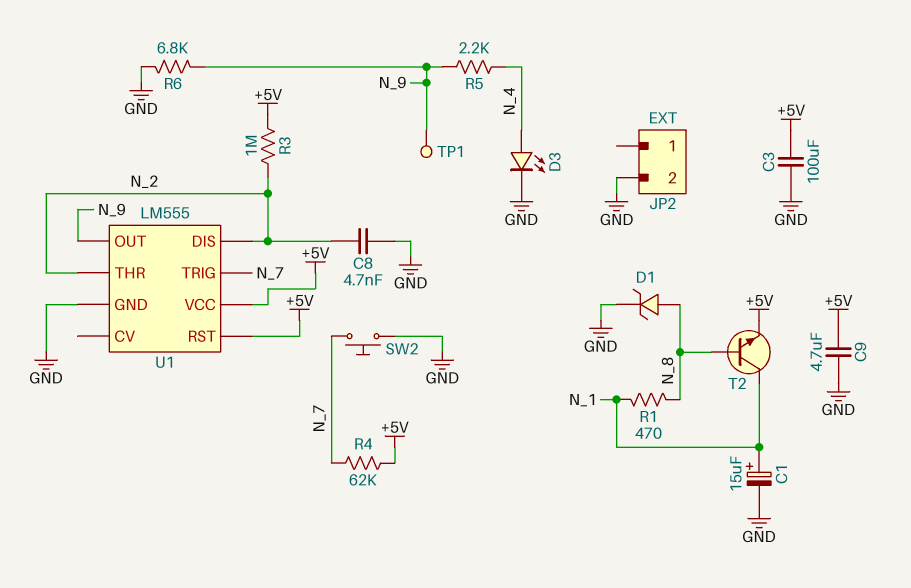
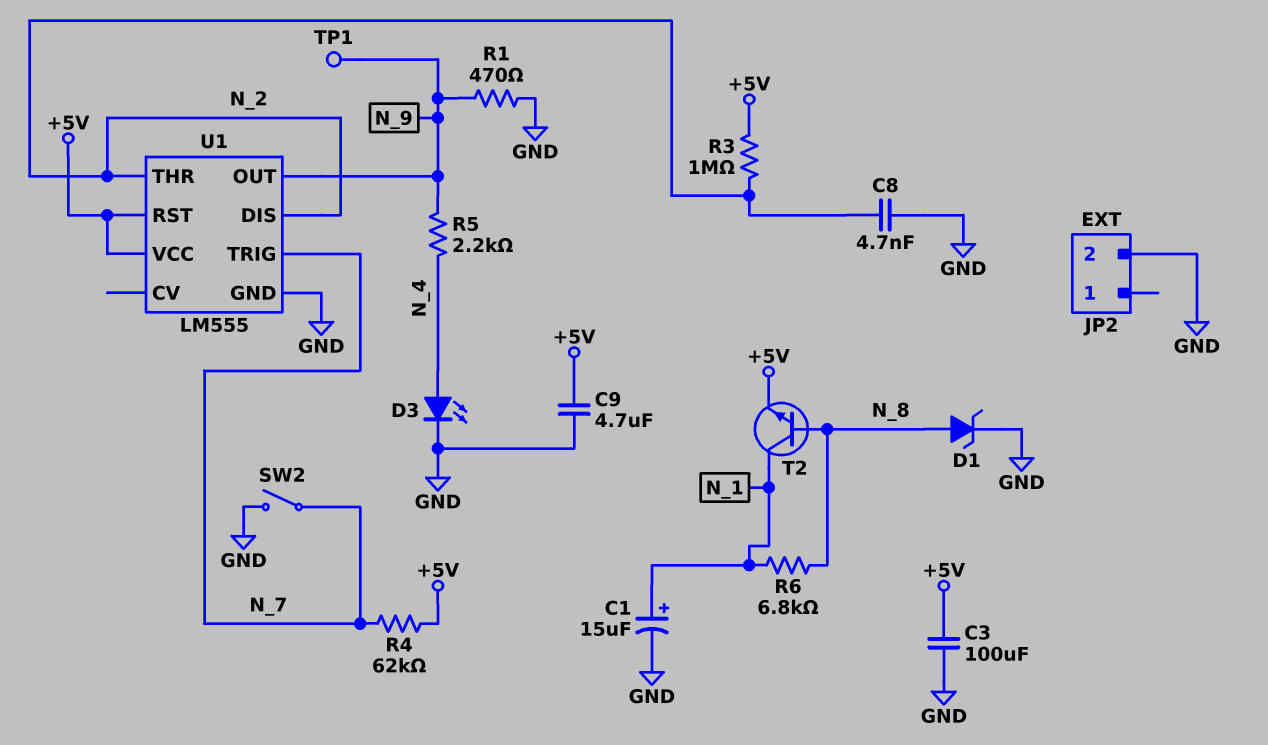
R1: 470 (N_1, N_8) -> 470 (GND, N_9)
R6: 6.8k (GND, N_9) -> 6.8k (N_1, N_8)
SW2: button (GND, N_7) -> switch (GND, N_7)

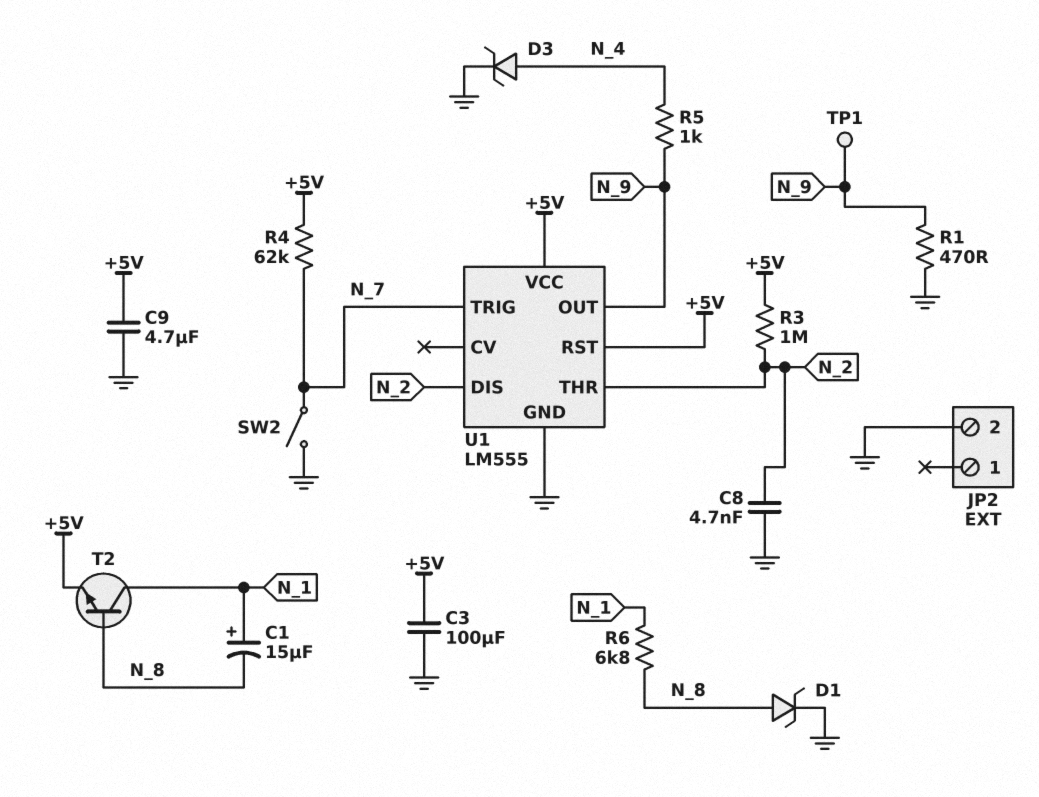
C1: 15uF (plus N_1, minus GND) -> 15uF (plus N_1, minus N_8)
D3: LED (A N_4, K GND) -> zener (A N_4, K GND)
R5: 2.2k (N_4, N_9) -> 1k (N_4, N_9)

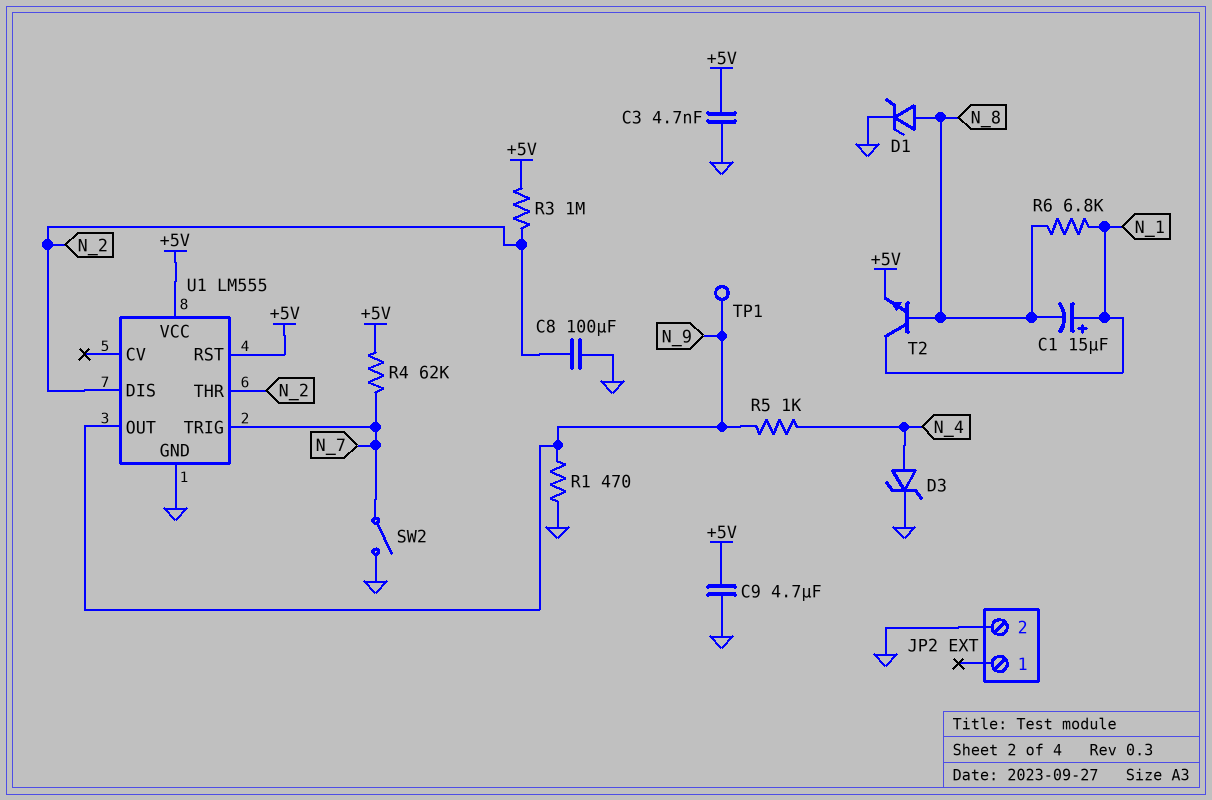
C3: 100uF (+5V, GND) -> 4.7nF (+5V, GND)
C8: 4.7nF (GND, N_2) -> 100uF (GND, N_2)

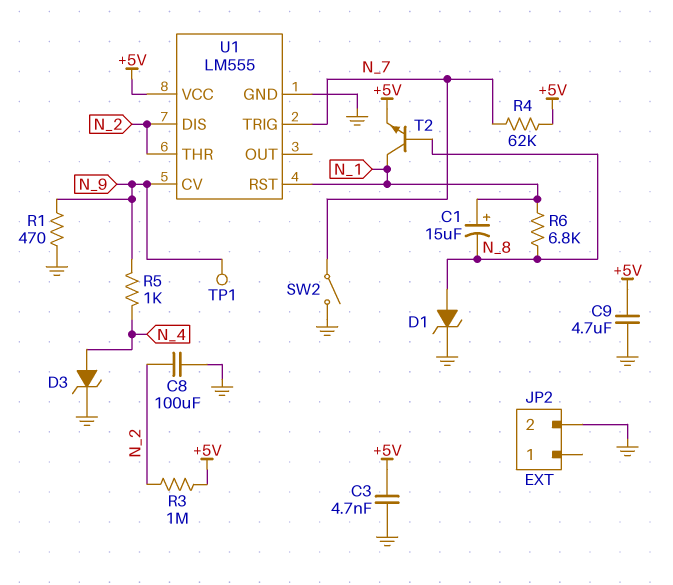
U1 pin CV: none -> N_9
U1 pin OUT: N_9 -> none
U1 pin RST: +5V -> N_1

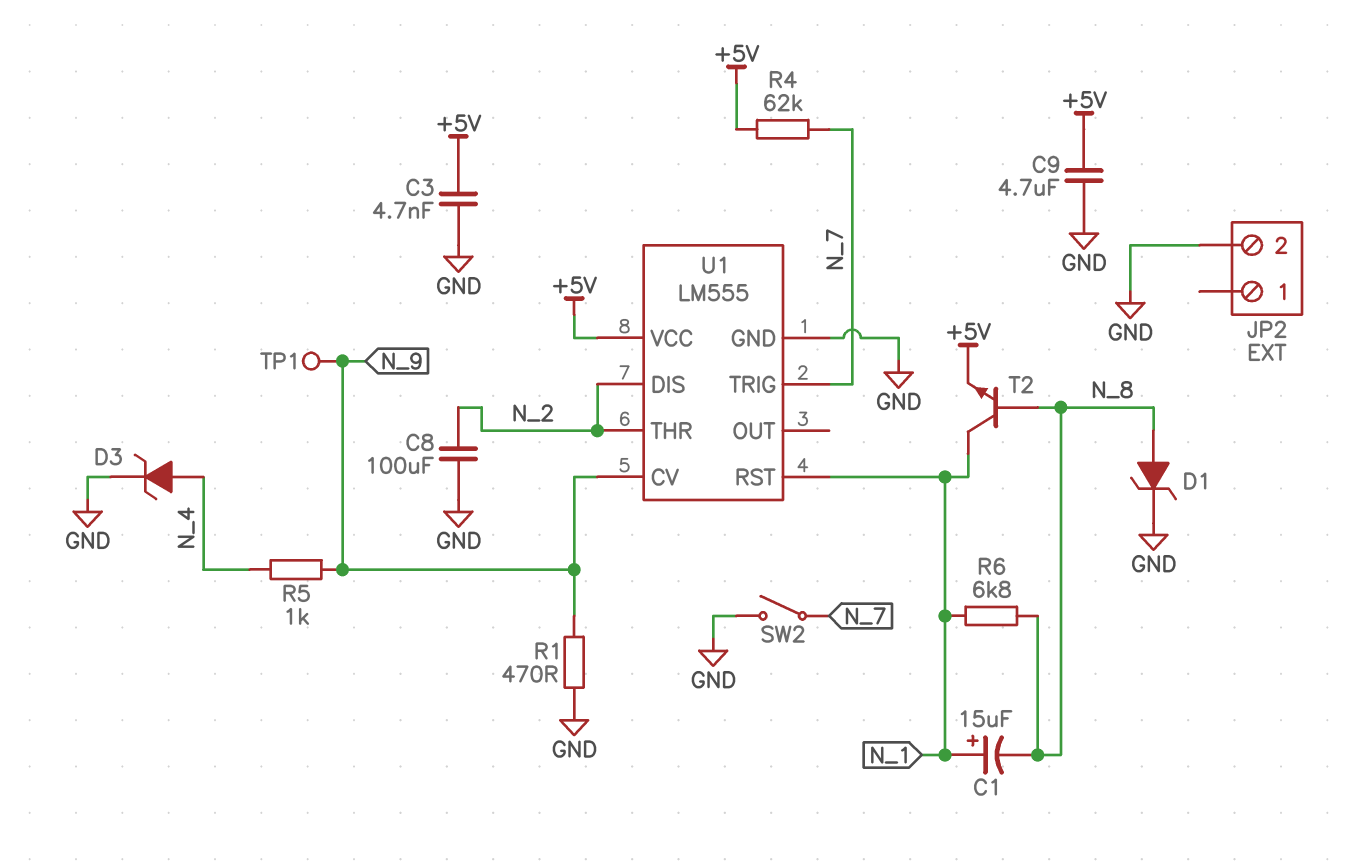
R3: 1M (+5V, N_2) -> none

